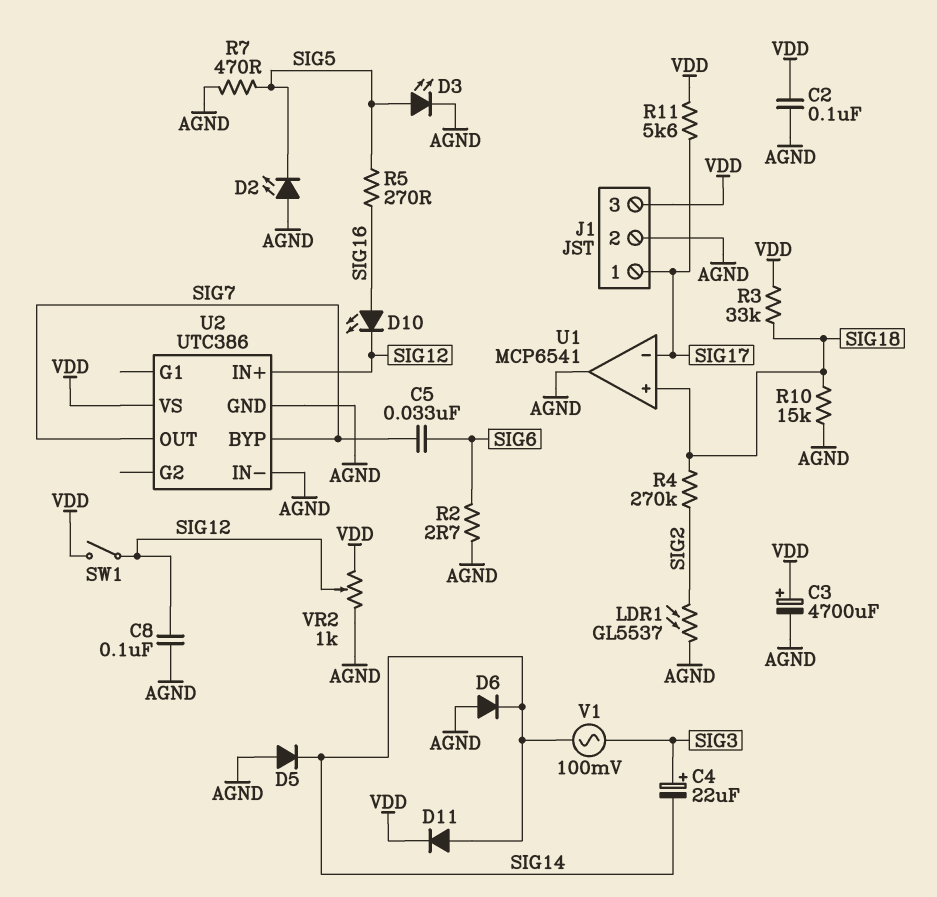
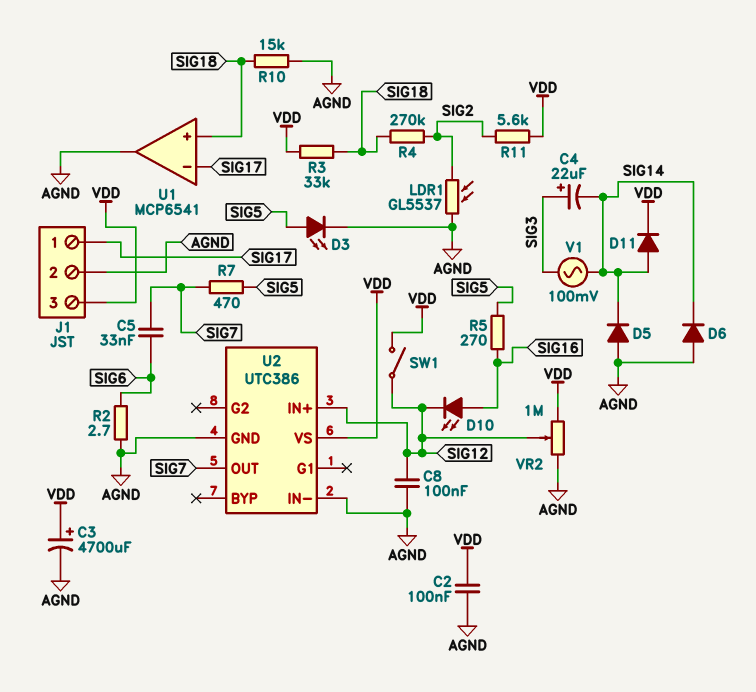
D2: LED (A AGND, K SIG5) -> none
R7: 470 (AGND, SIG5) -> 470 (SIG5, SIG7)
R11: 5.6k (SIG17, VDD) -> 5.6k (SIG2, VDD)
U2 pin BYP: SIG7 -> none
VR2: 1k (AGND, VDD, wiper SIG12) -> 1M (AGND, VDD, wiper SIG12)

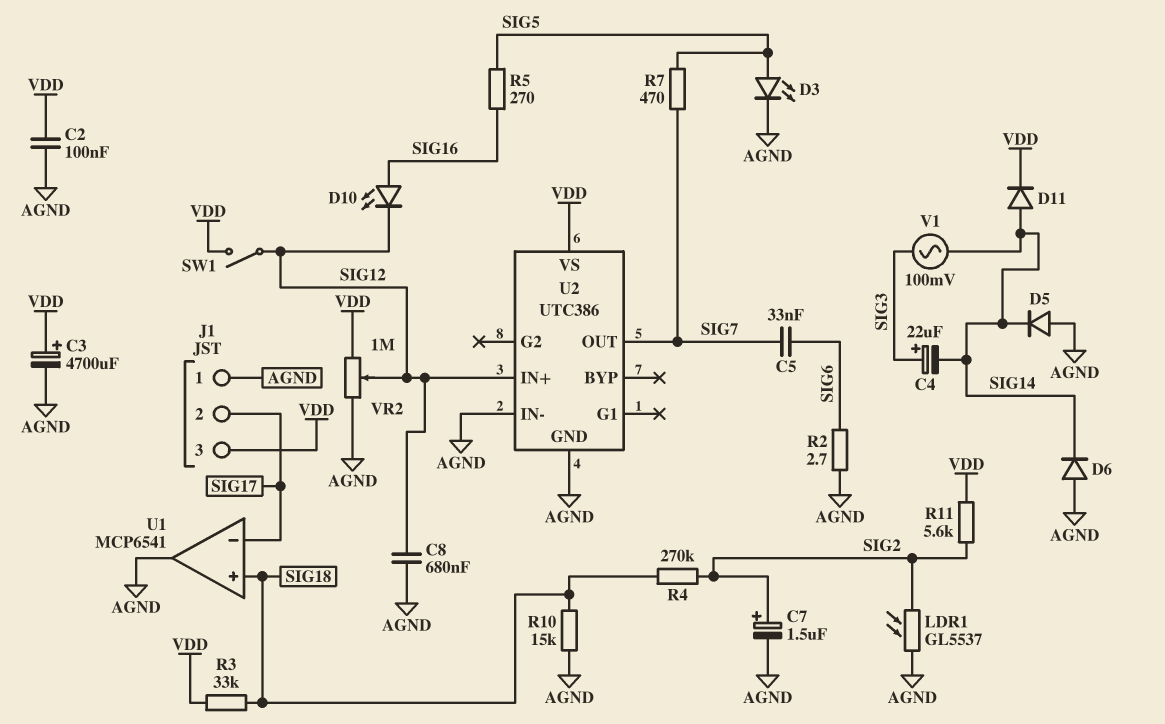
C7: none -> 1.5uF (plus SIG2, minus AGND)
C8: 100nF (AGND, SIG12) -> 680nF (AGND, SIG12)
J1 pin 1: SIG17 -> AGND
J1 pin 2: AGND -> SIG17

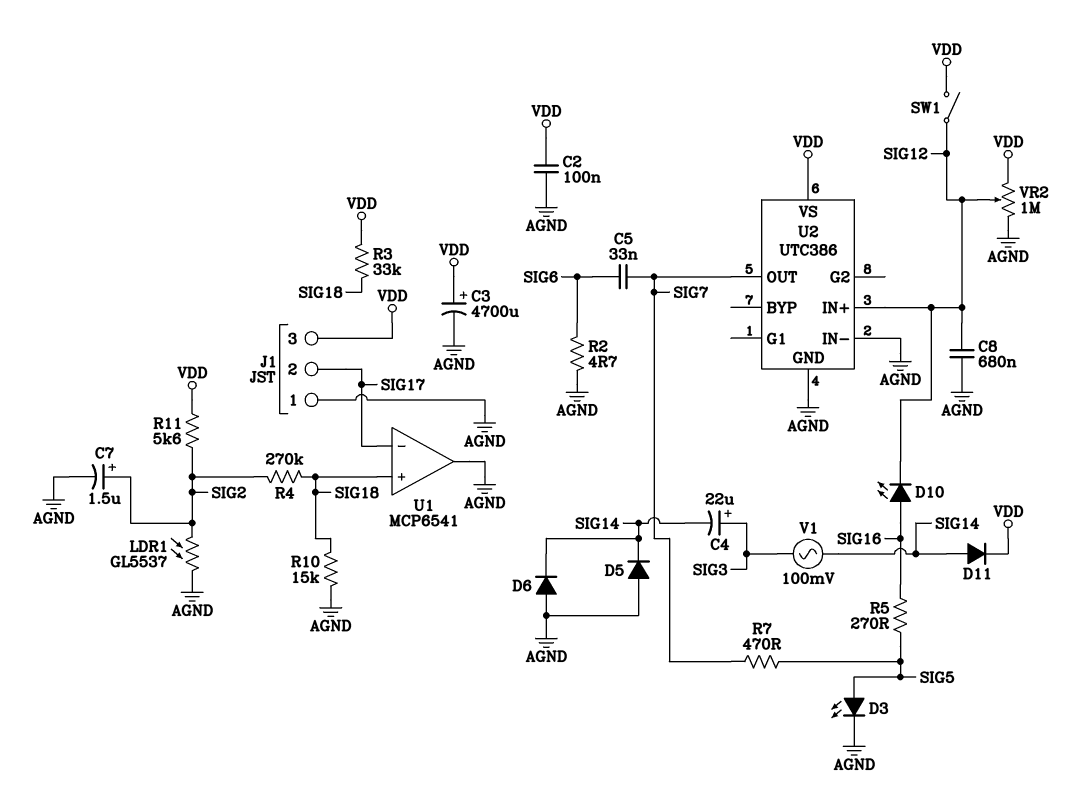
R2: 2.7 (AGND, SIG6) -> 4.7 (AGND, SIG6)

